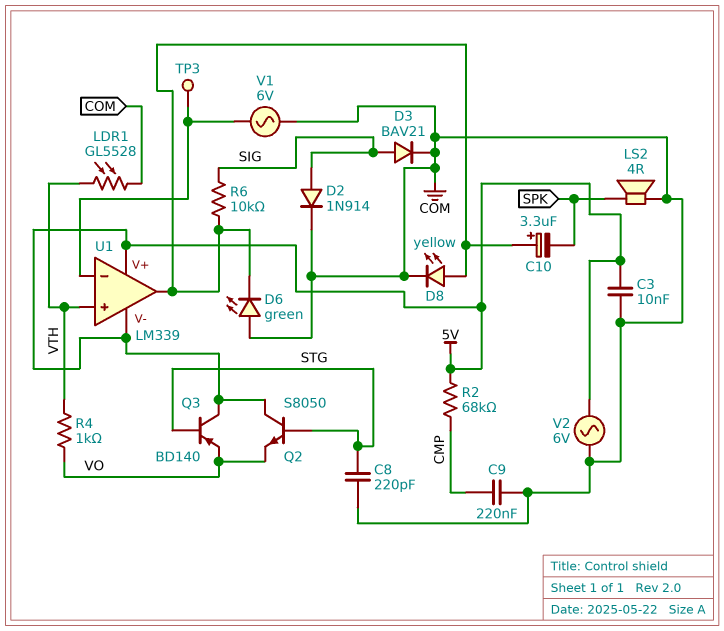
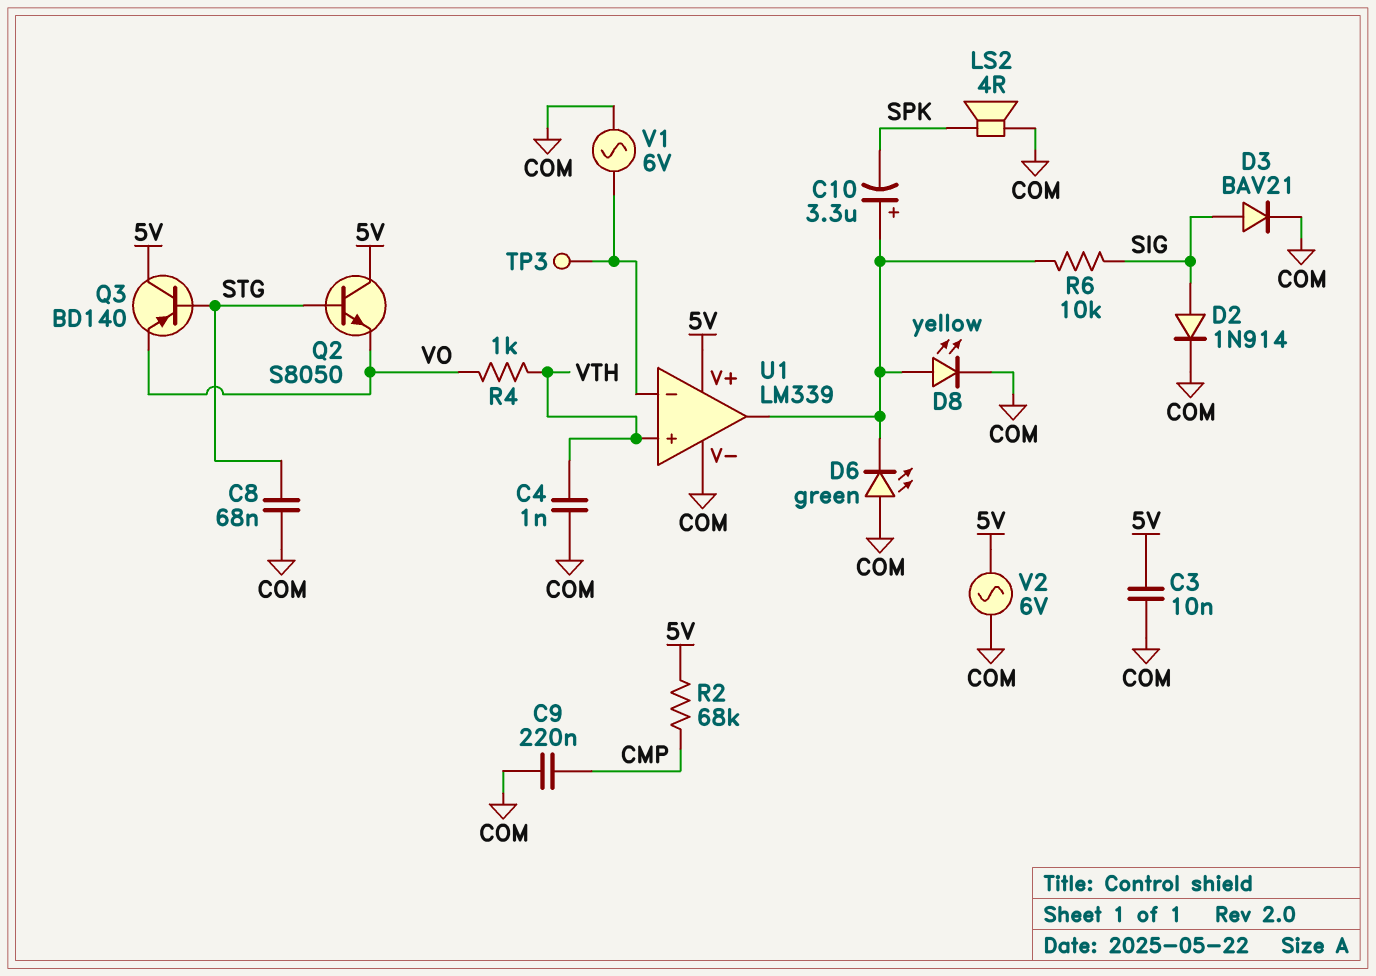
C4: none -> 1nF (COM, VTH)
C8: 220pF (COM, STG) -> 68nF (COM, STG)
LDR1: GL5528 (COM, VTH) -> none
U1 pin V-: 5V -> COM

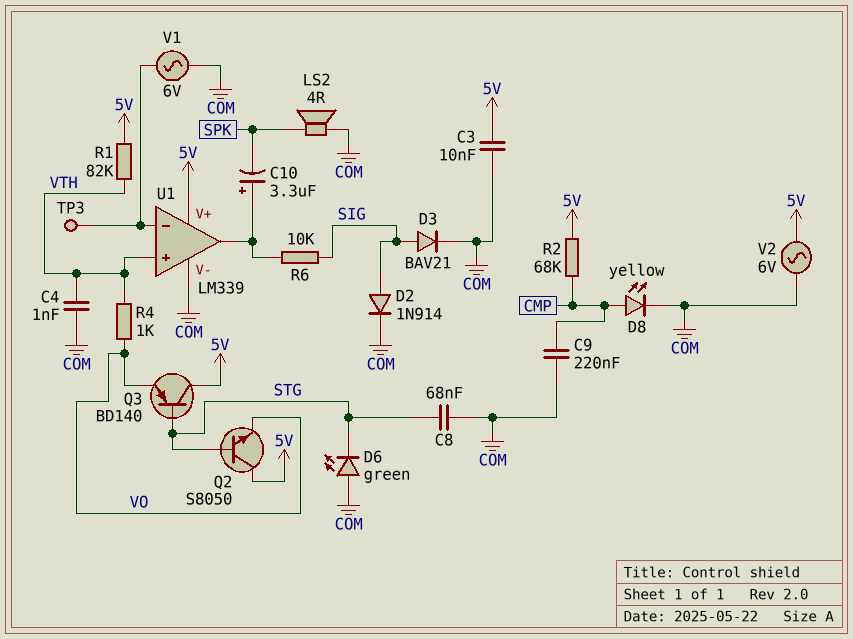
D6: LED green (A COM, K U1/out) -> LED green (A COM, K STG)
D8: LED yellow (A U1/out, K COM) -> LED yellow (A CMP, K COM)
R1: none -> 82k (5V, VTH)

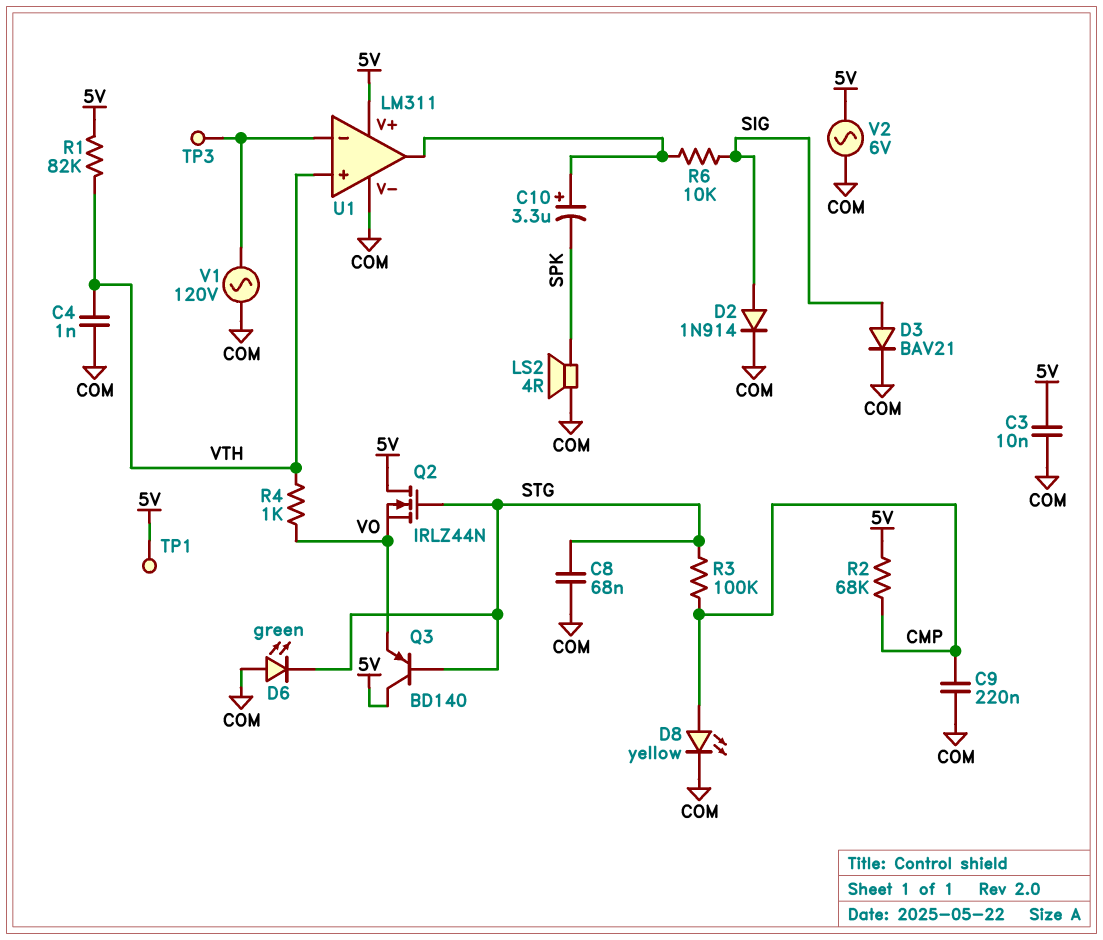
Q2: NPN S8050 (B STG, C 5V, E VO) -> NMOS IRLZ44N (G STG, D 5V, S VO)
R3: none -> 100k (CMP, STG)
TP1: none -> test point (5V)
U1: LM339 -> LM311
V1: AC 6V (COM, U1/in-) -> AC 120V (COM, U1/in-)

